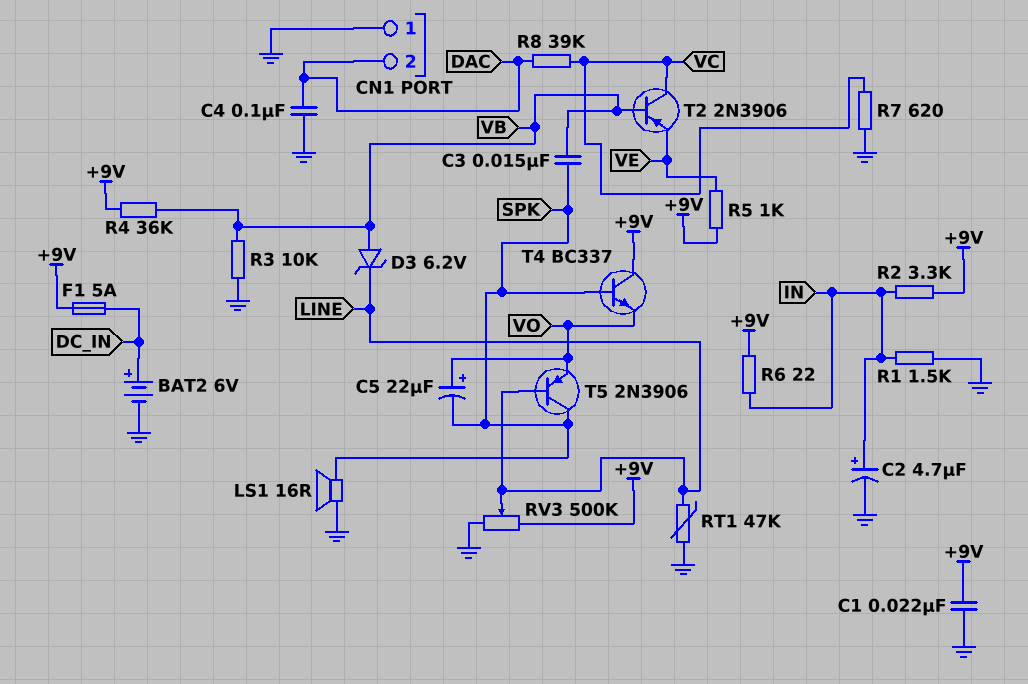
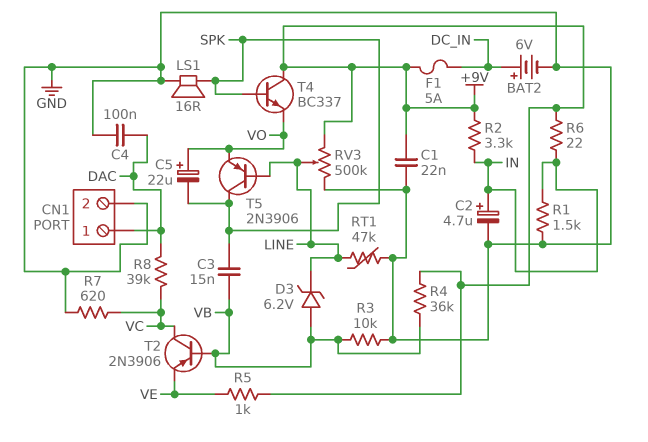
CN1 pin 1: GND -> DAC
CN1 pin 2: DAC -> GND

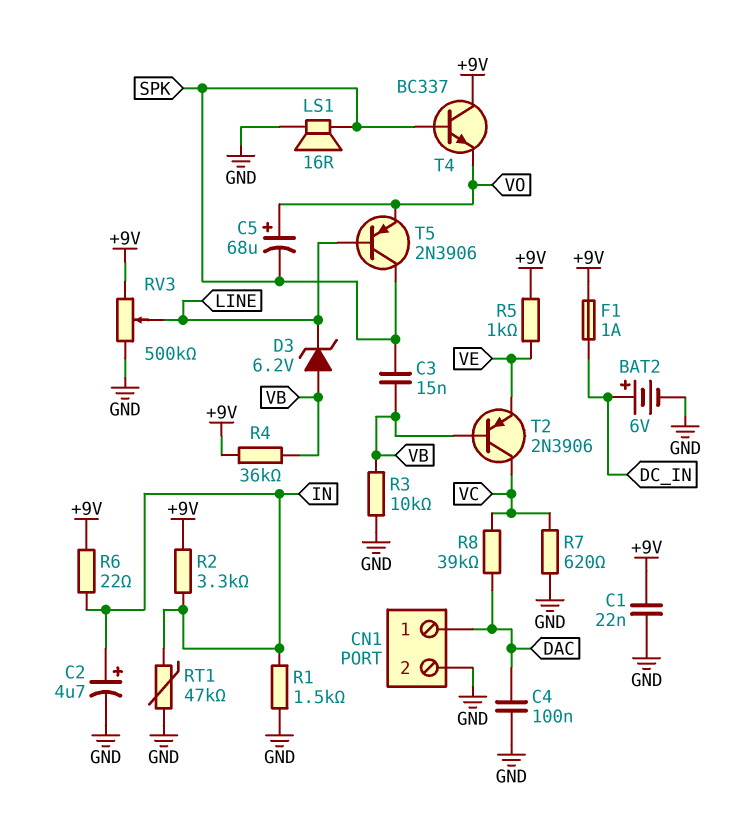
C5: 22uF (plus VO, minus SPK) -> 68uF (plus VO, minus SPK)
F1: 5A (+9V, DC_IN) -> 1A (+9V, DC_IN)
RT1: 47k (GND, LINE) -> 47k (GND, IN)

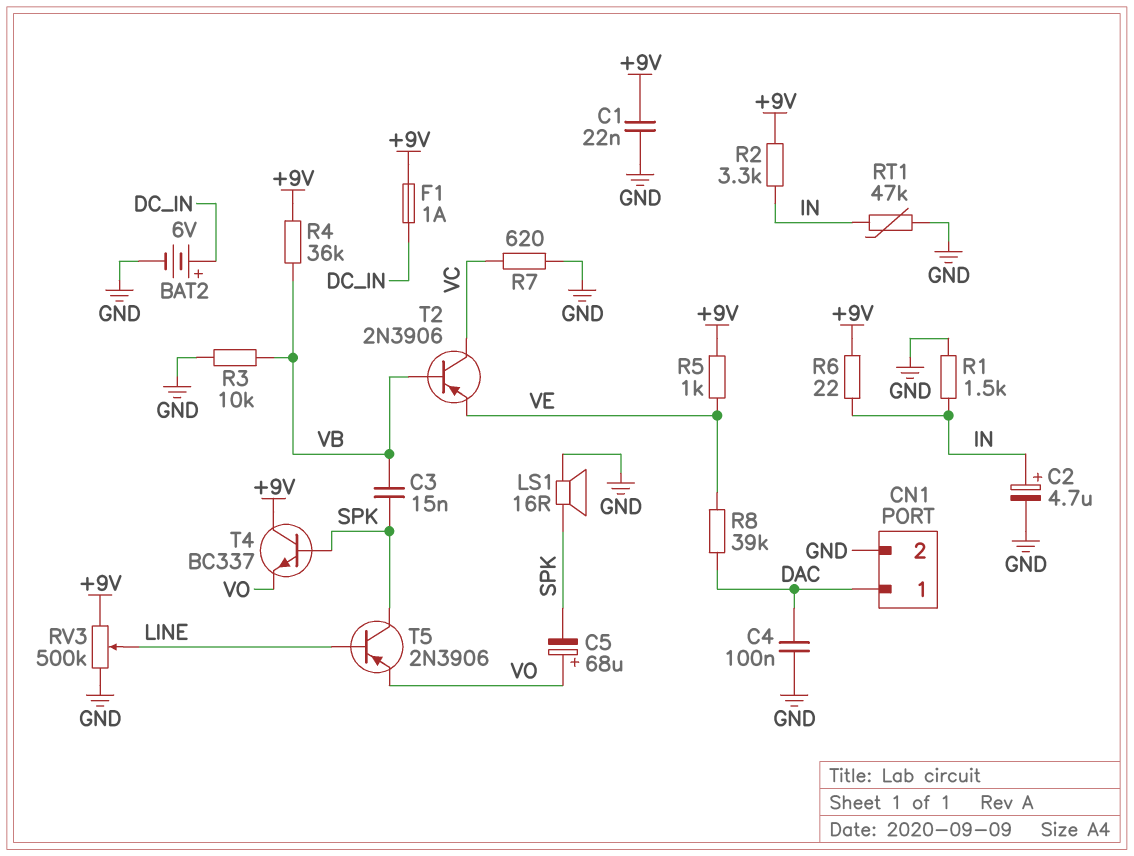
D3: zener 6.2V (A VB, K LINE) -> none
R8: 39k (DAC, VC) -> 39k (DAC, VE)

